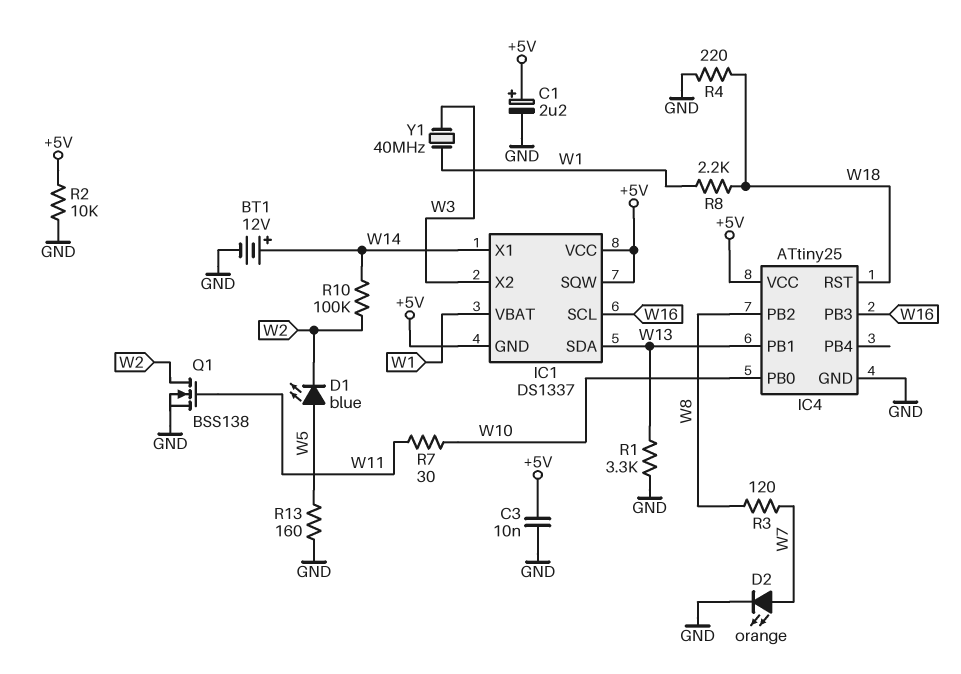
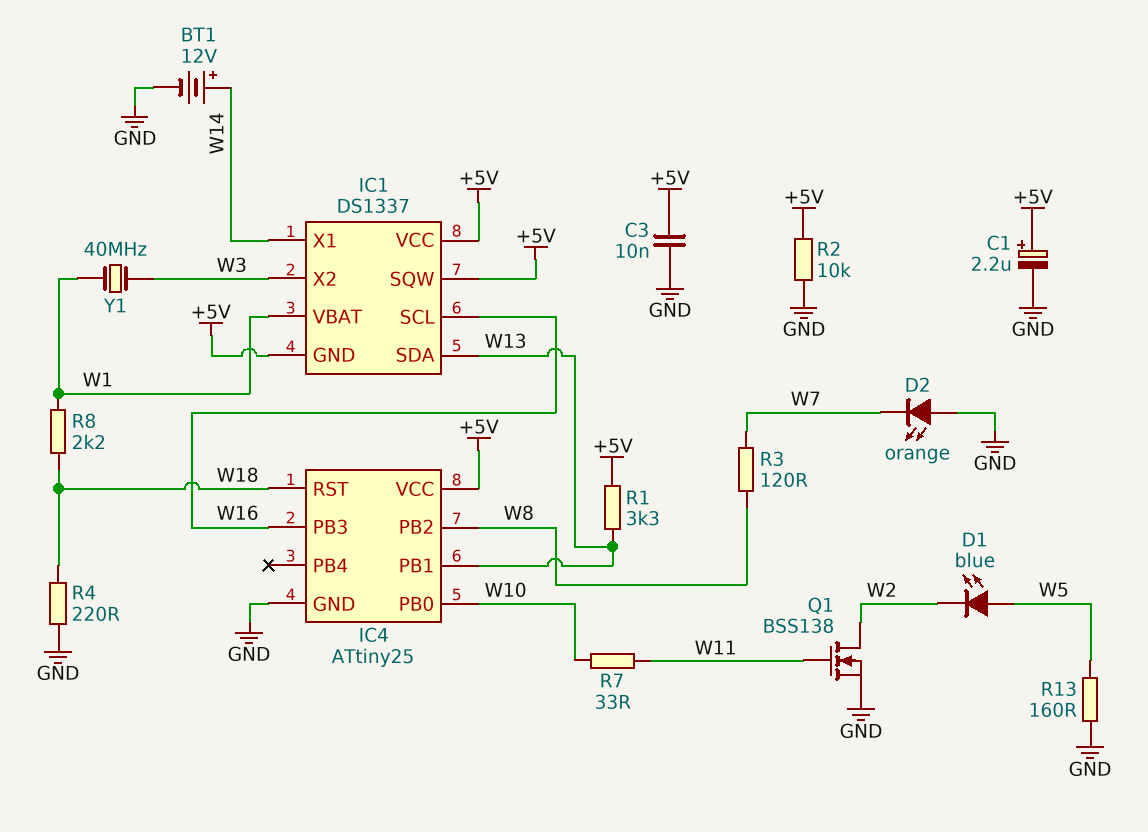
D2: LED orange (A W7, K GND) -> LED orange (A GND, K W7)
R1: 3.3k (GND, W13) -> 3.3k (+5V, W13)
R7: 30 (W10, W11) -> 33 (W10, W11)
R10: 100k (W2, W14) -> none

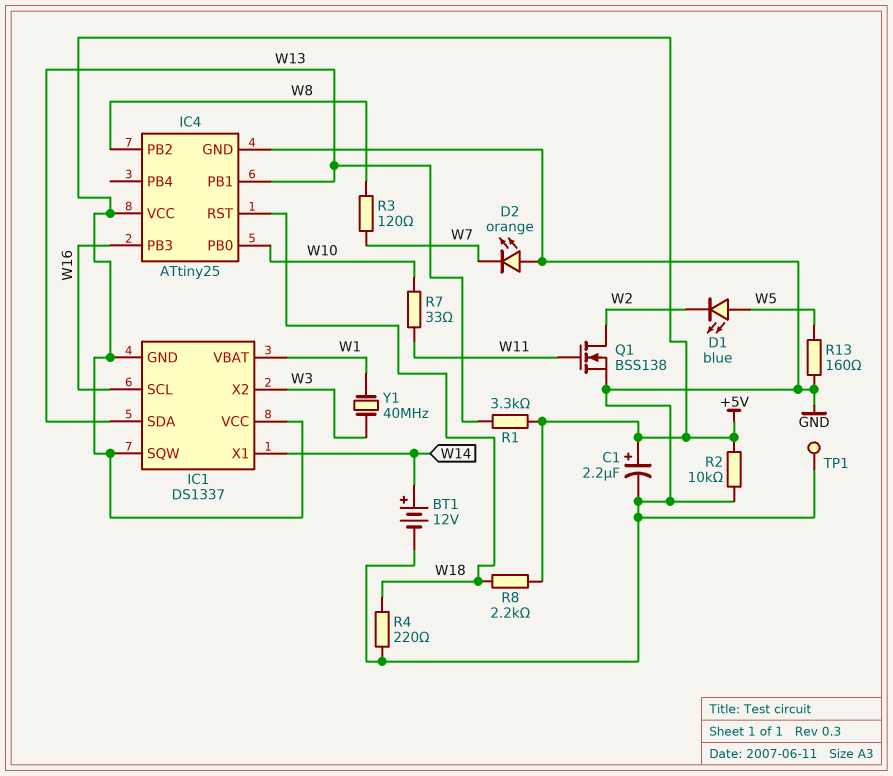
C3: 10nF (+5V, GND) -> none
R8: 2.2k (W1, W18) -> 2.2k (+5V, W18)
TP1: none -> test point (GND)

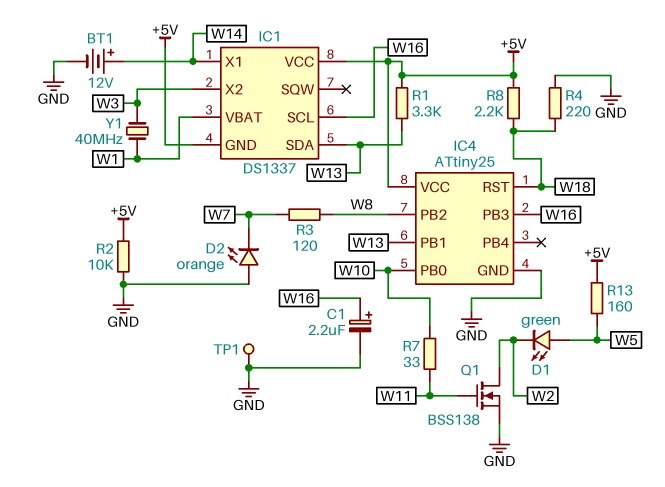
C1: 2.2uF (plus +5V, minus GND) -> 2.2uF (plus W16, minus GND)
D1: LED blue (A W5, K W2) -> LED green (A W5, K W2)
IC1 pin SQW: +5V -> none
R13: 160 (GND, W5) -> 160 (+5V, W5)

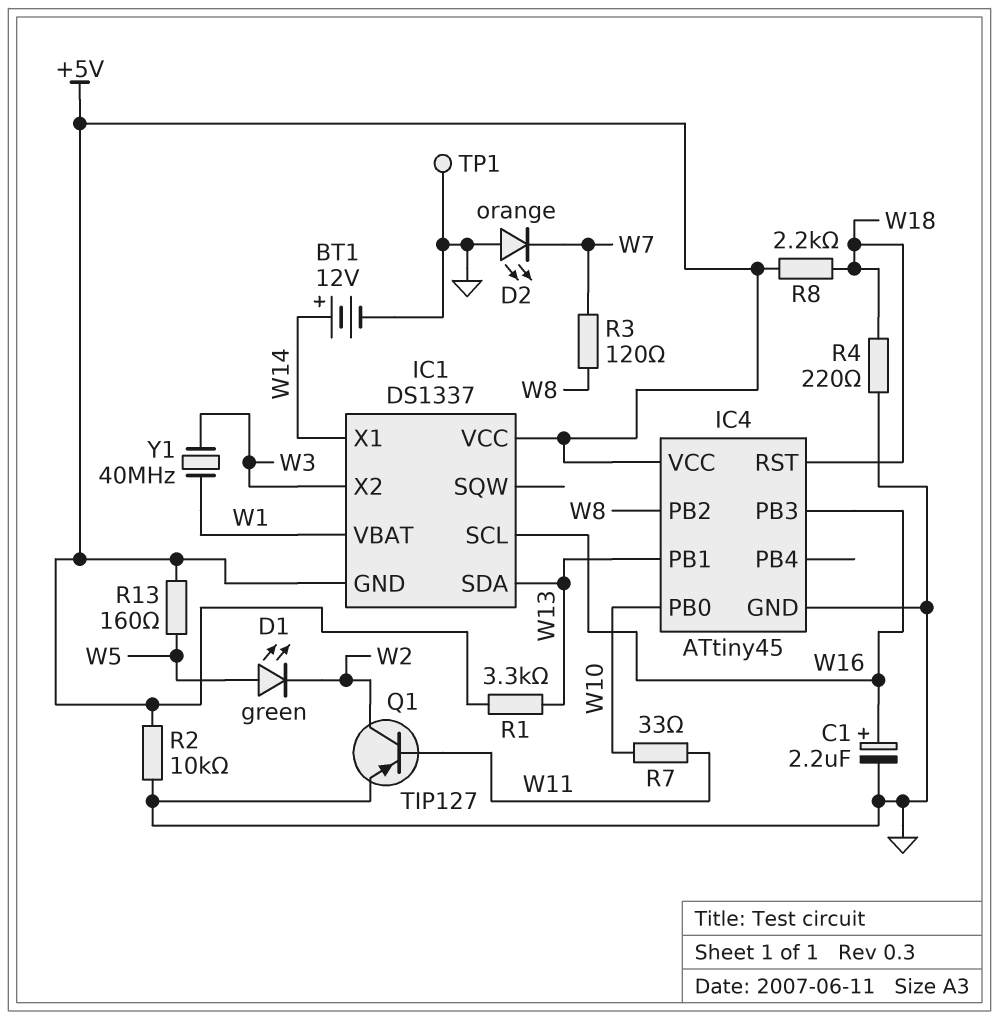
IC4: ATtiny25 -> ATtiny45
Q1: NMOS BSS138 (G W11, D W2, S GND) -> PNP TIP127 (B W11, C W2, E GND)

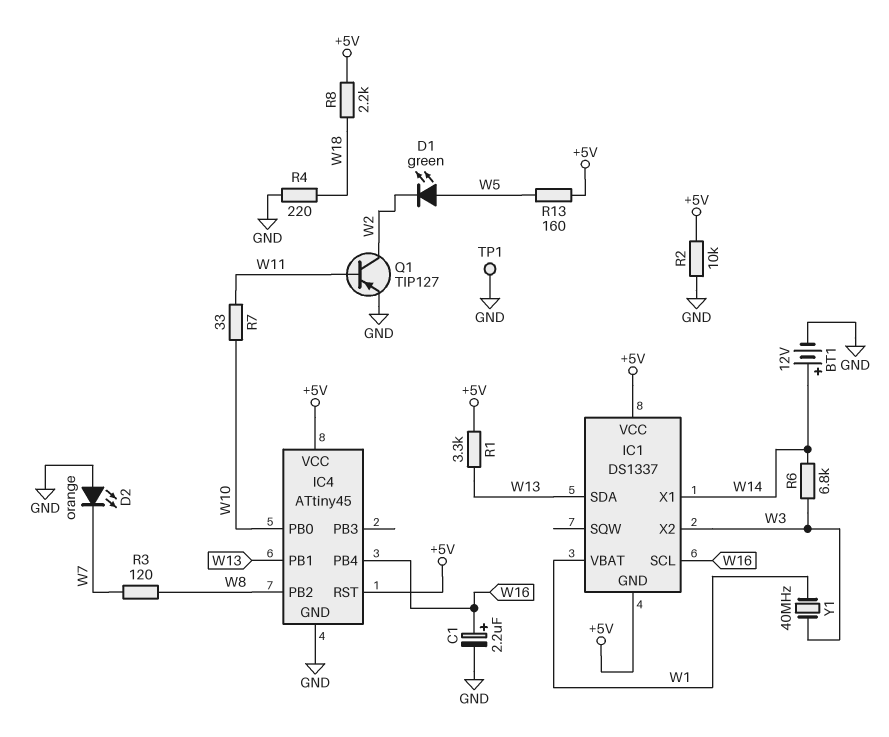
IC4 pin PB3: W16 -> none
IC4 pin PB4: none -> W16
IC4 pin RST: W18 -> +5V
R6: none -> 6.8k (W3, W14)

